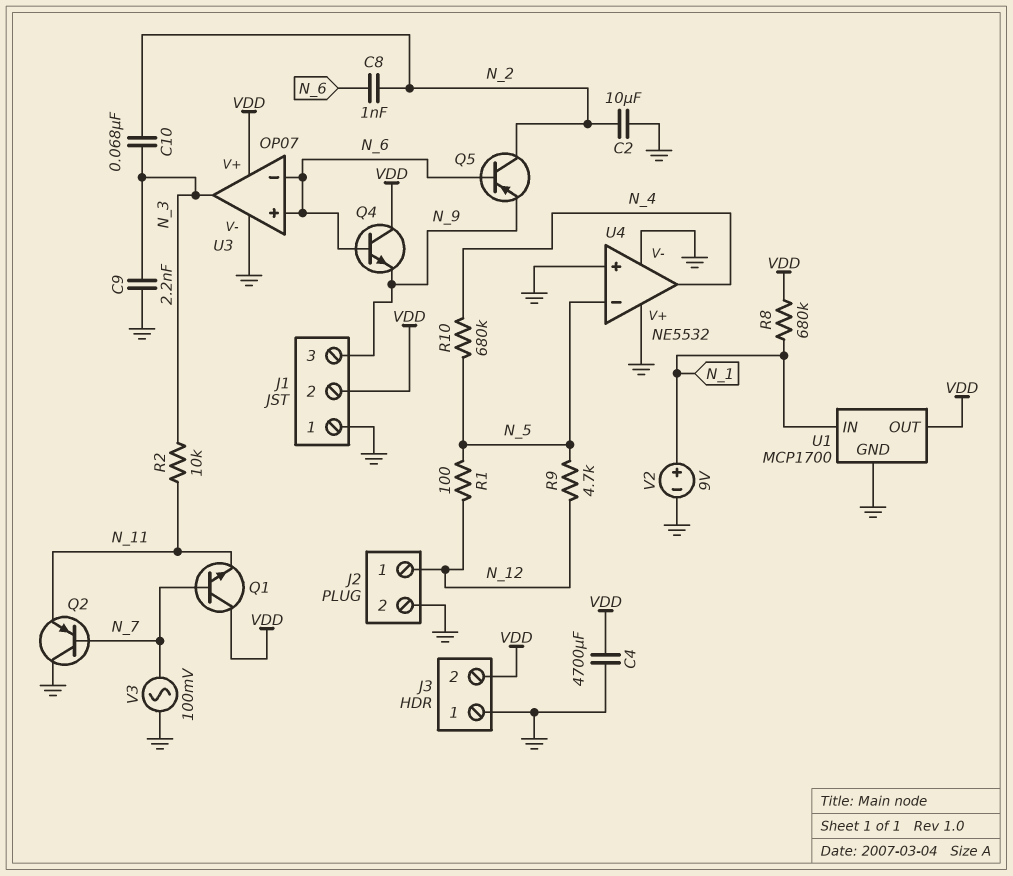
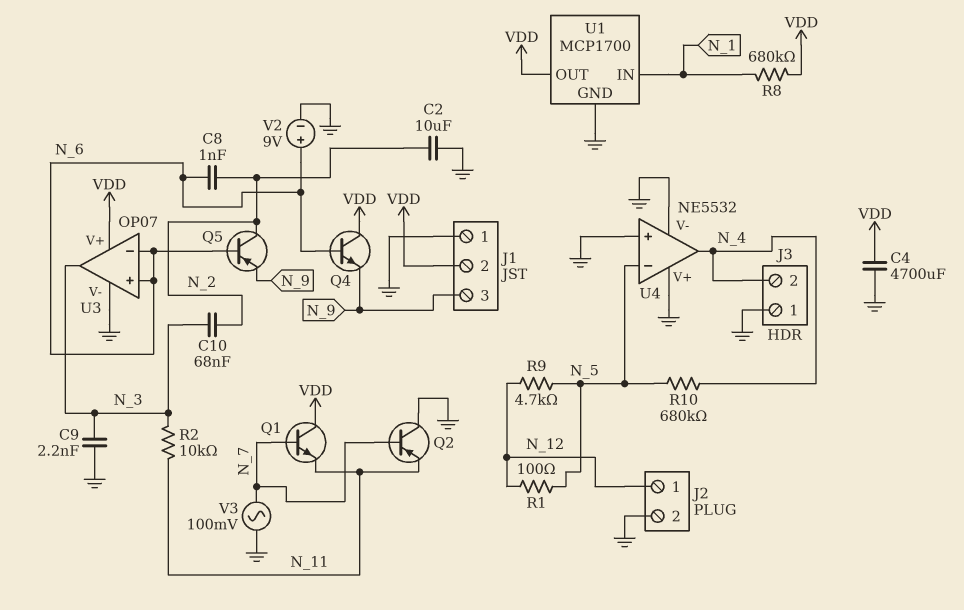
J3 pin 2: VDD -> N_4
V2: 9V (plus N_1, minus GND) -> 9V (plus N_6, minus GND)

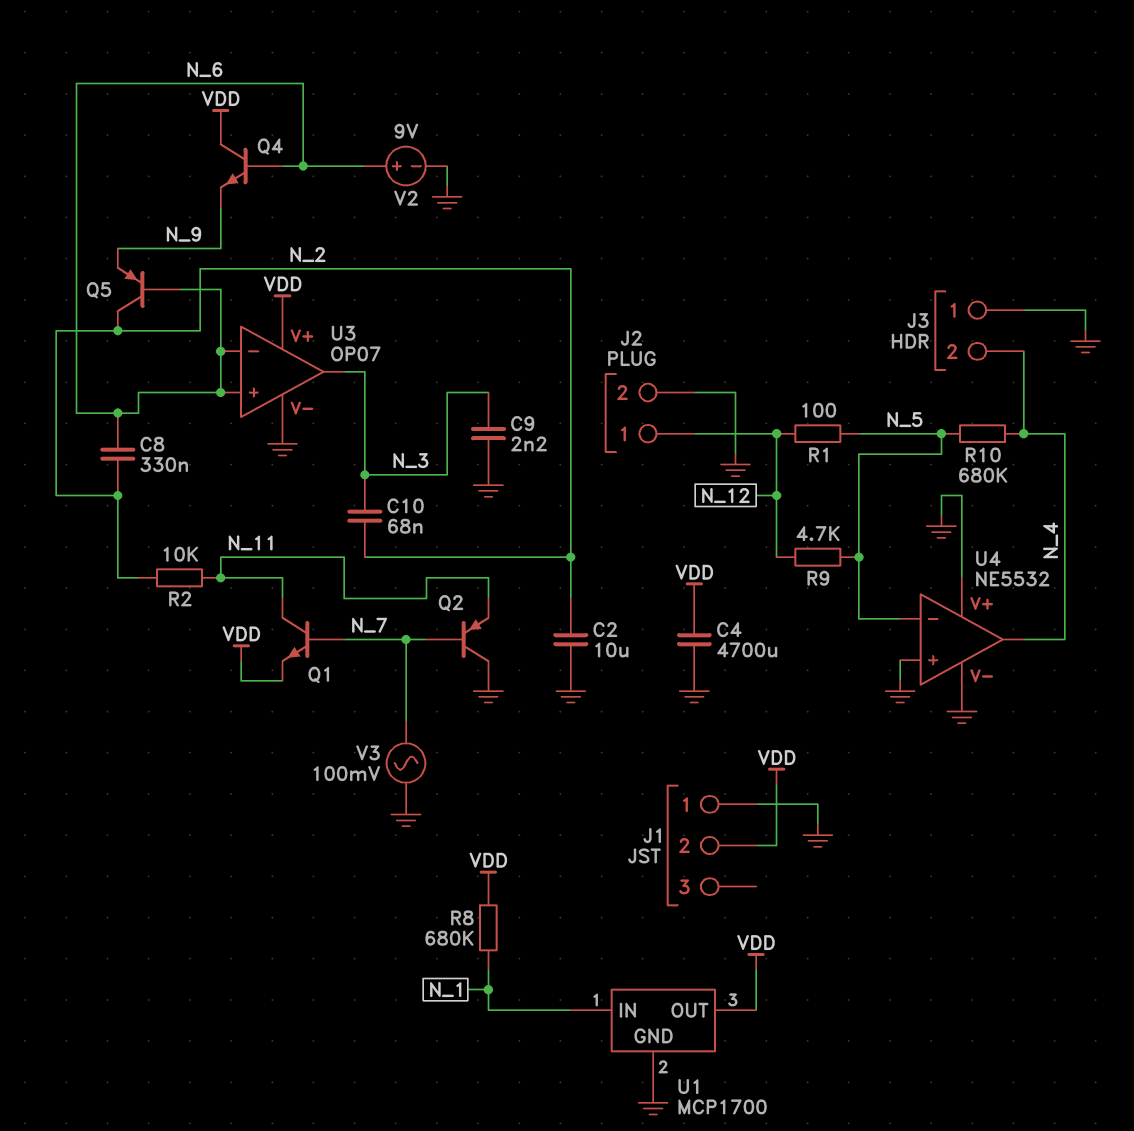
C8: 1nF (N_2, N_6) -> 330nF (N_2, N_6)
J1 pin 3: N_9 -> none
Q1: NPN (B N_7, C VDD, E N_11) -> NPN (B N_7, C N_11, E VDD)
R2: 10k (N_3, N_11) -> 10k (N_2, N_11)

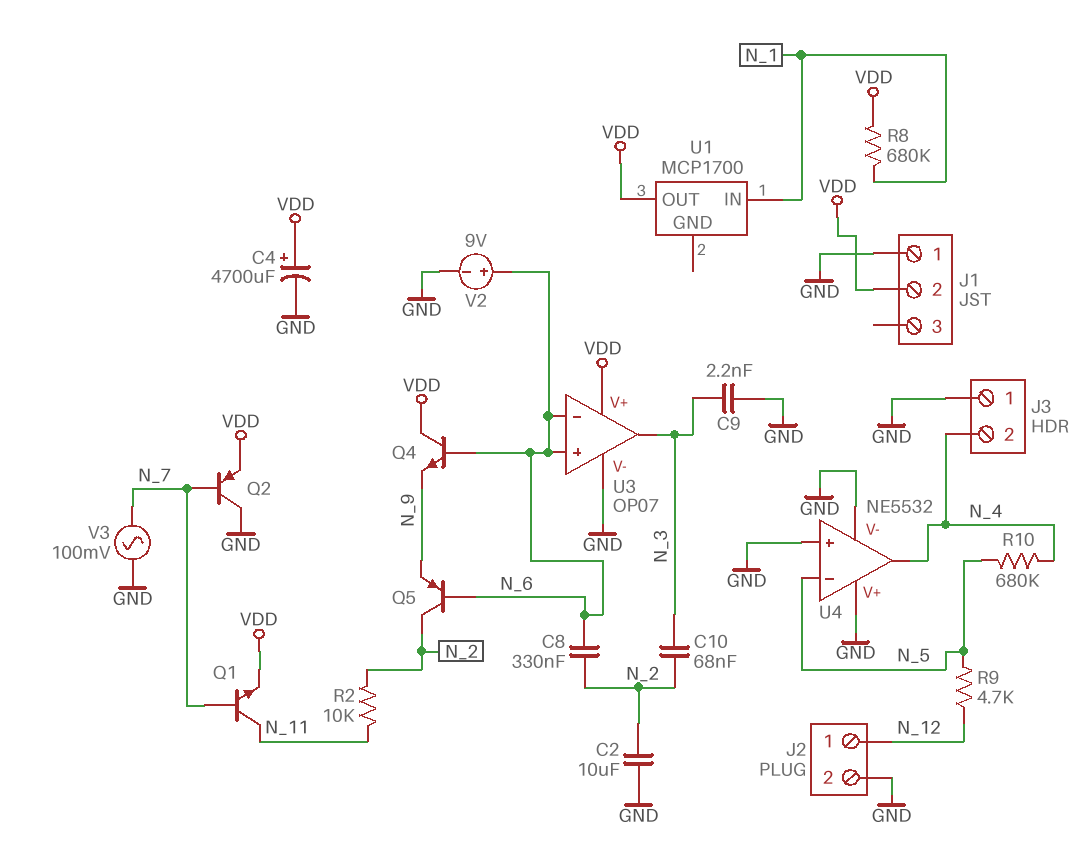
C4: 4700uF (GND, VDD) -> 4700uF (plus VDD, minus GND)
Q2: PNP (B N_7, C GND, E N_11) -> PNP (B N_7, C GND, E VDD)
R1: 100 (N_5, N_12) -> none
U1 pin GND: GND -> none

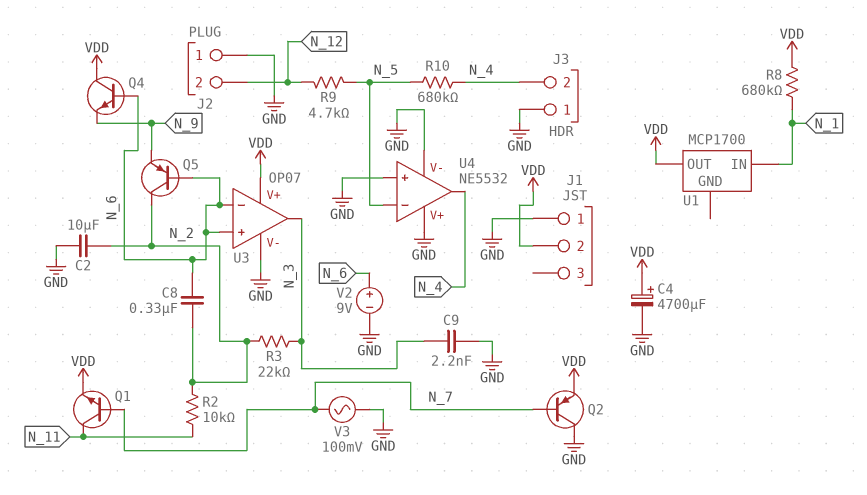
C10: 68nF (N_2, N_3) -> none
J2 pin 1: N_12 -> GND
J2 pin 2: GND -> N_12
R3: none -> 22k (N_2, N_3)

